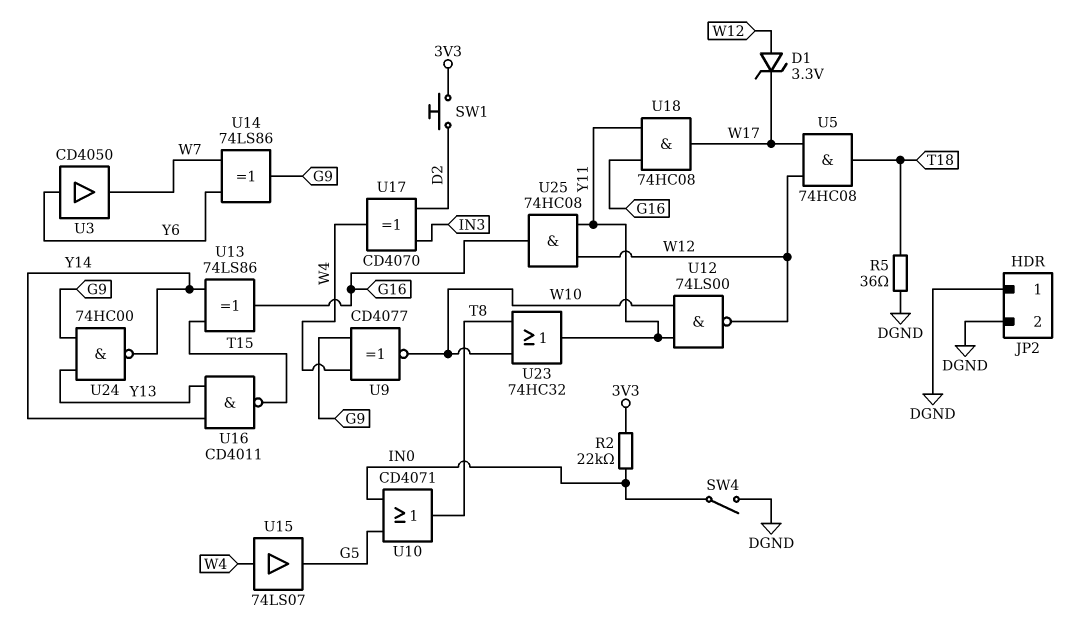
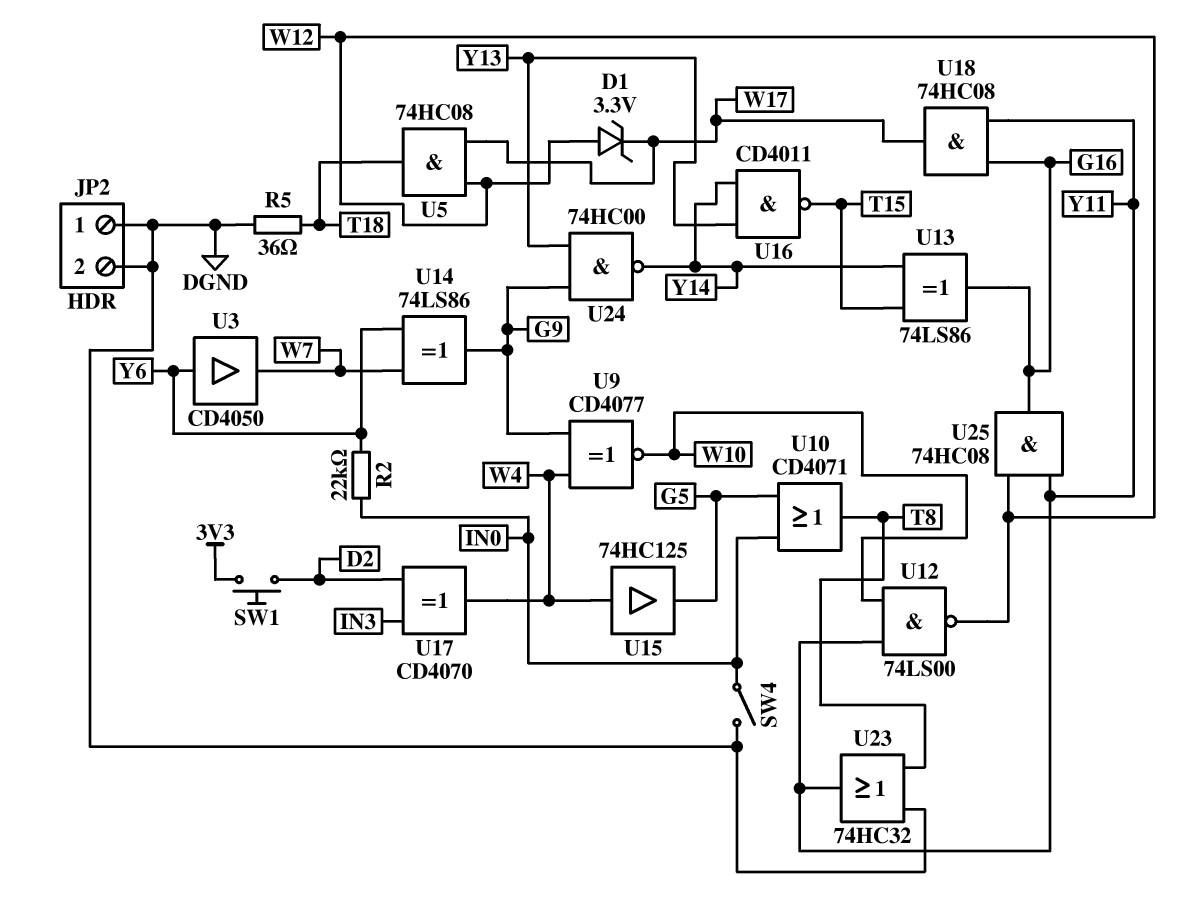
R2: 22k (3V3, IN0) -> 22k (IN0, Y6)
U15: buffer 74LS07 (in W4, out G5) -> buffer 74HC125 (in W4, out G5)
U23: OR 74HC32 (in T8, in W10, out Y11) -> OR 74HC32 (in DGND, in T8, out Y11)

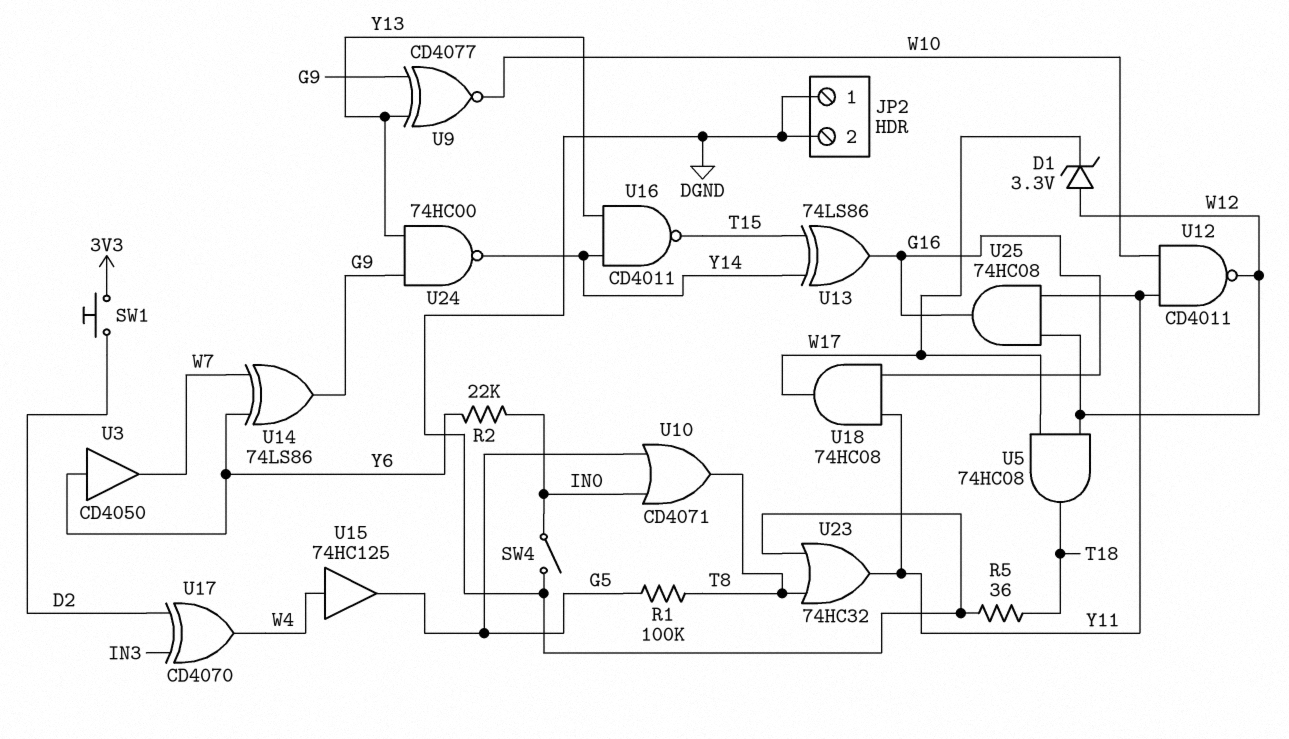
R1: none -> 100k (G5, T8)
U9: XNOR CD4077 (in G9, in W4, out W10) -> XNOR CD4077 (in G9, in Y13, out W10)
U12: NAND 74LS00 (in W10, in Y11, out W12) -> NAND CD4011 (in W10, in Y11, out W12)

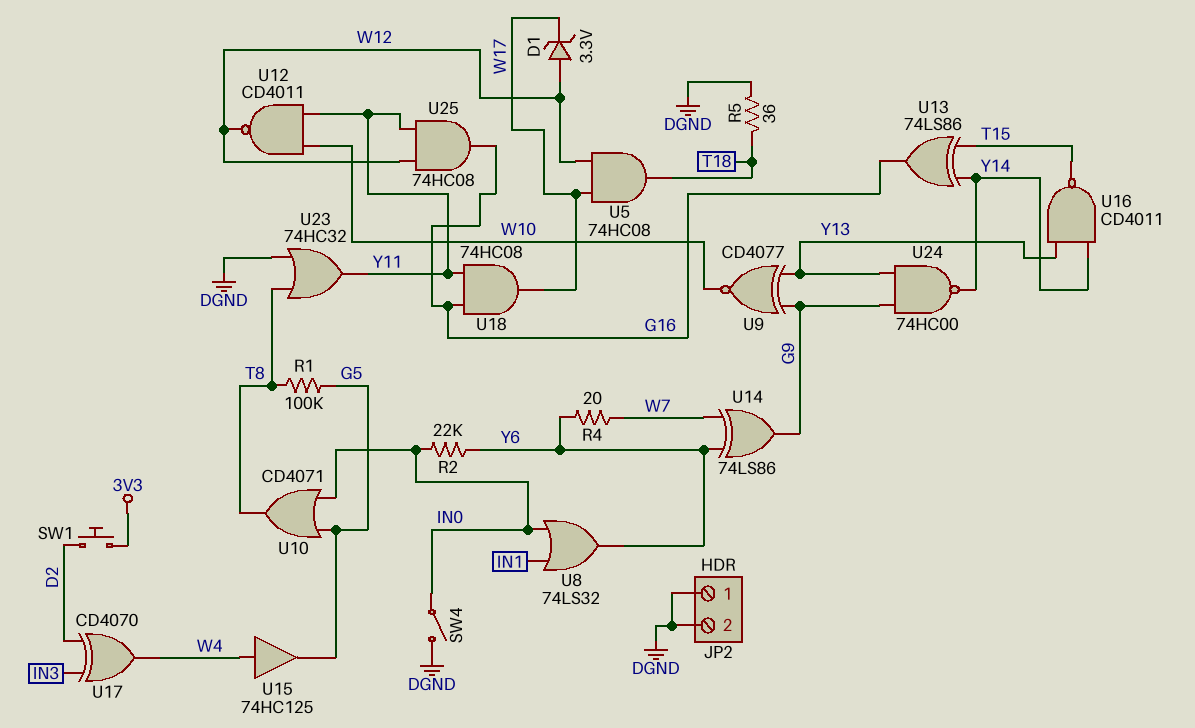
R4: none -> 20 (W7, Y6)
U3: buffer CD4050 (in Y6, out W7) -> none
U8: none -> OR 74LS32 (in IN0, in IN1, out Y6)

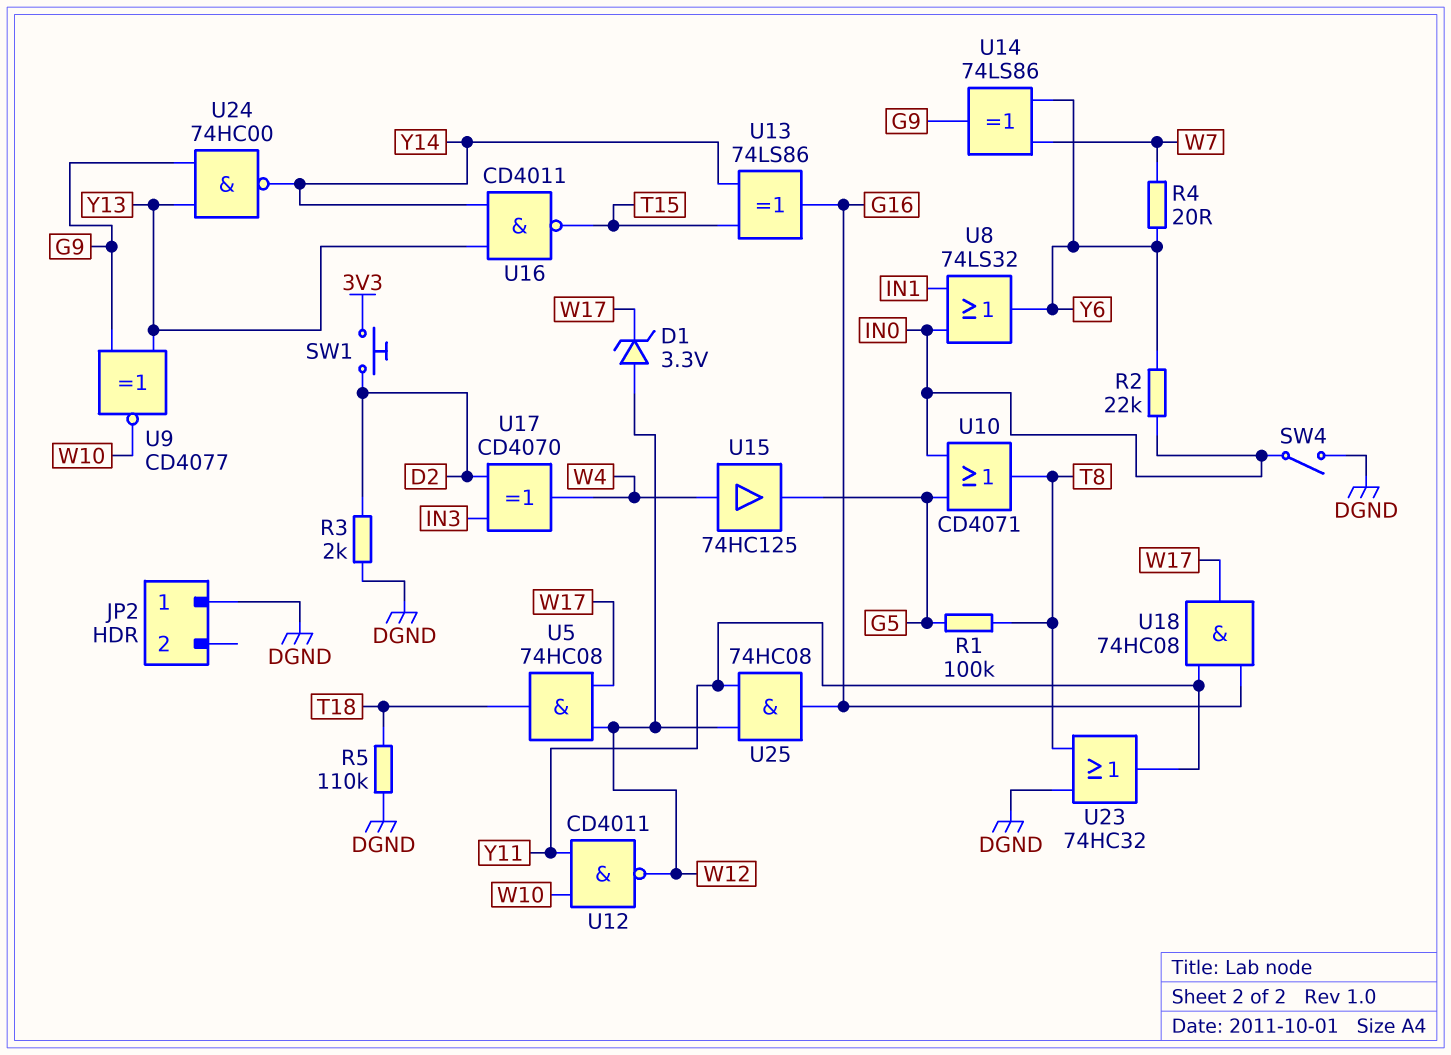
JP2 pin 2: DGND -> none
R3: none -> 2k (D2, DGND)
R5: 36 (DGND, T18) -> 110k (DGND, T18)

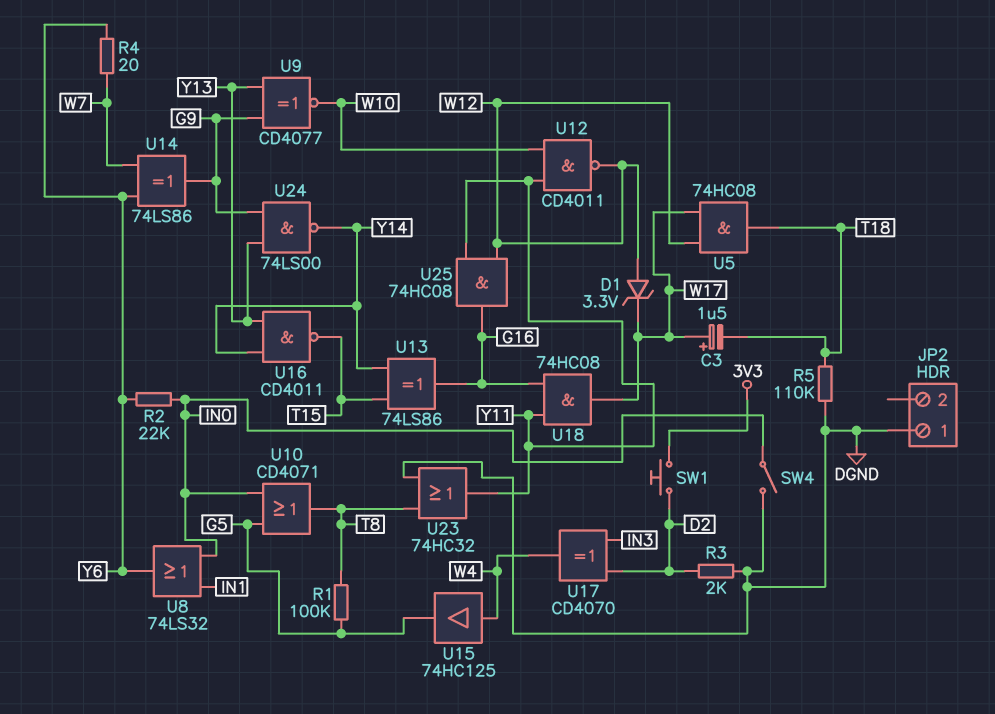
C3: none -> 1.5uF (plus W17, minus T18)
U24: NAND 74HC00 (in G9, in Y13, out Y14) -> NAND 74LS00 (in G9, in Y13, out Y14)

